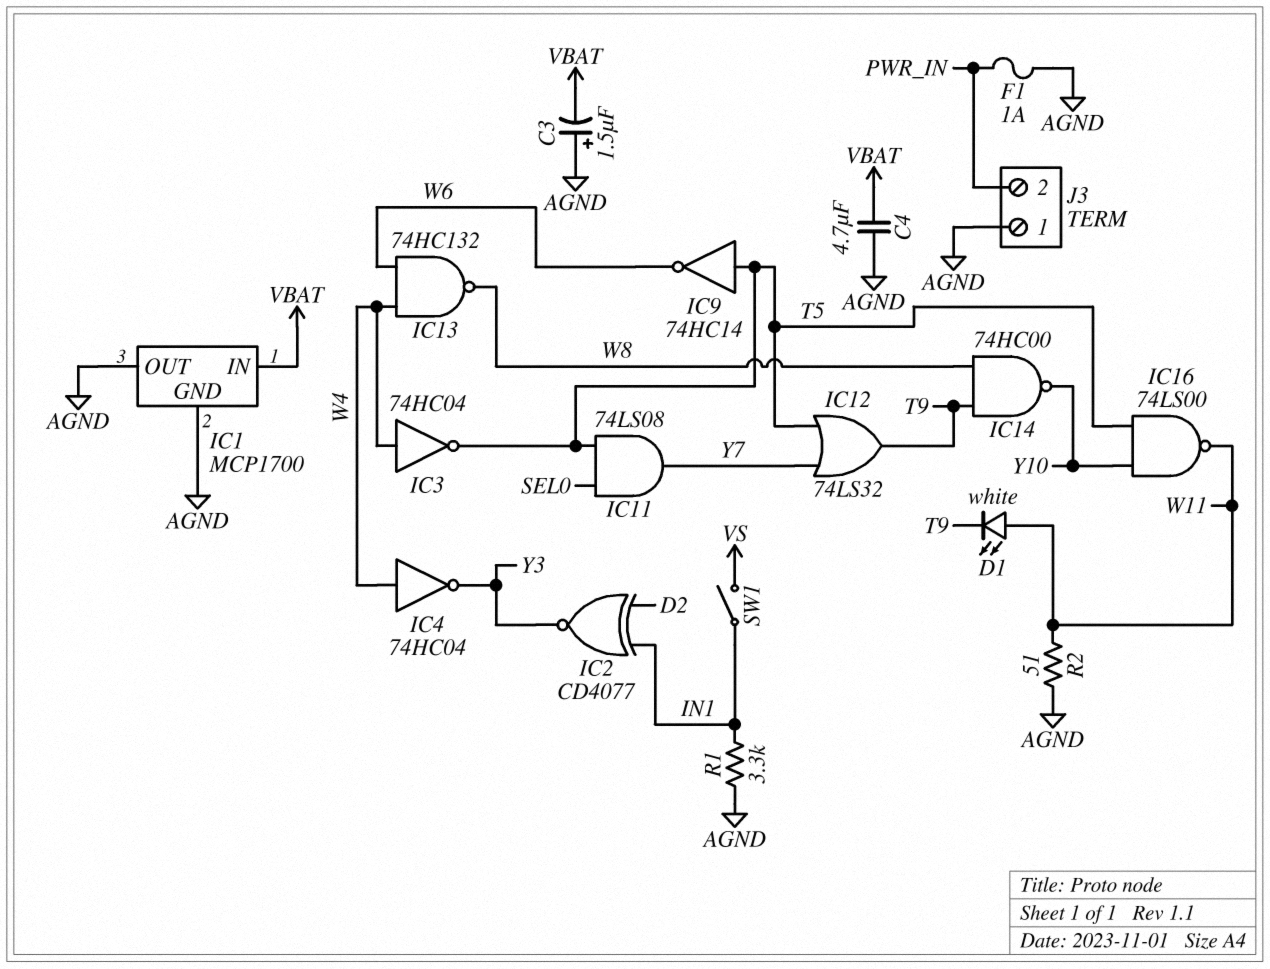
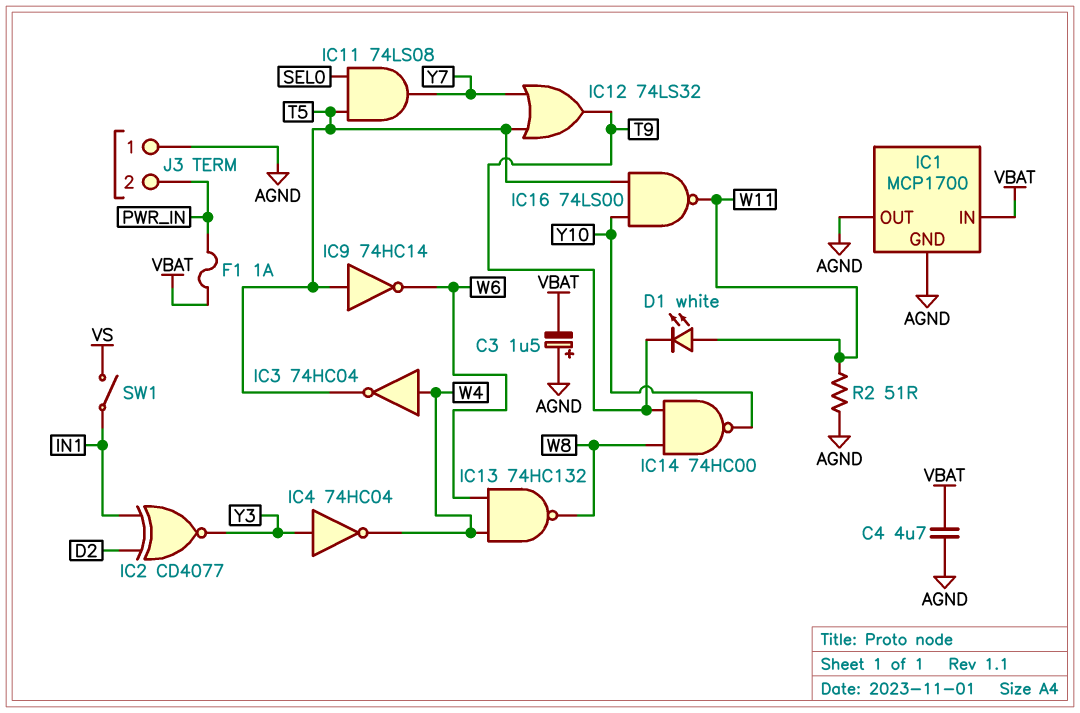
F1: 1A (AGND, PWR_IN) -> 1A (PWR_IN, VBAT)
IC4: NOT 74HC04 (in W4, out Y3) -> NOT 74HC04 (in Y3, out W4)
R1: 3.3k (AGND, IN1) -> none

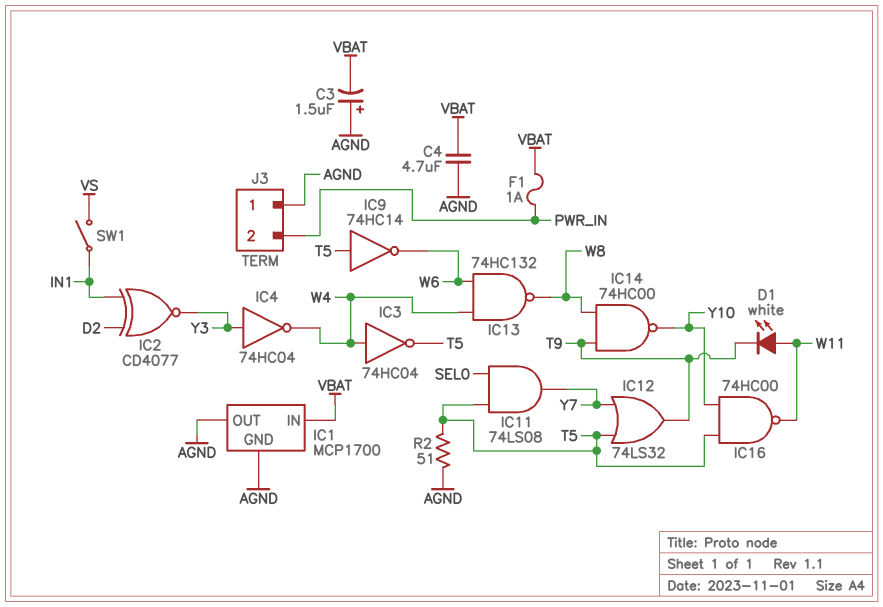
IC16: NAND 74LS00 (in T5, in Y10, out W11) -> NAND 74HC00 (in T5, in Y10, out W11)
R2: 51 (AGND, W11) -> 51 (AGND, T5)

